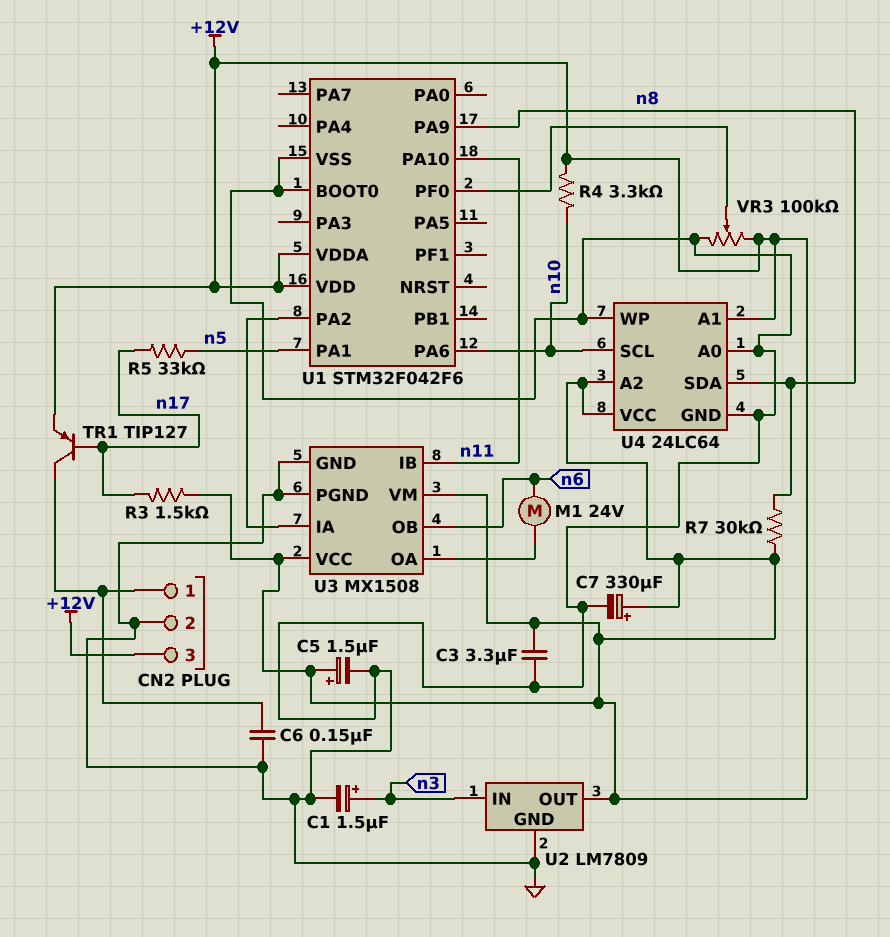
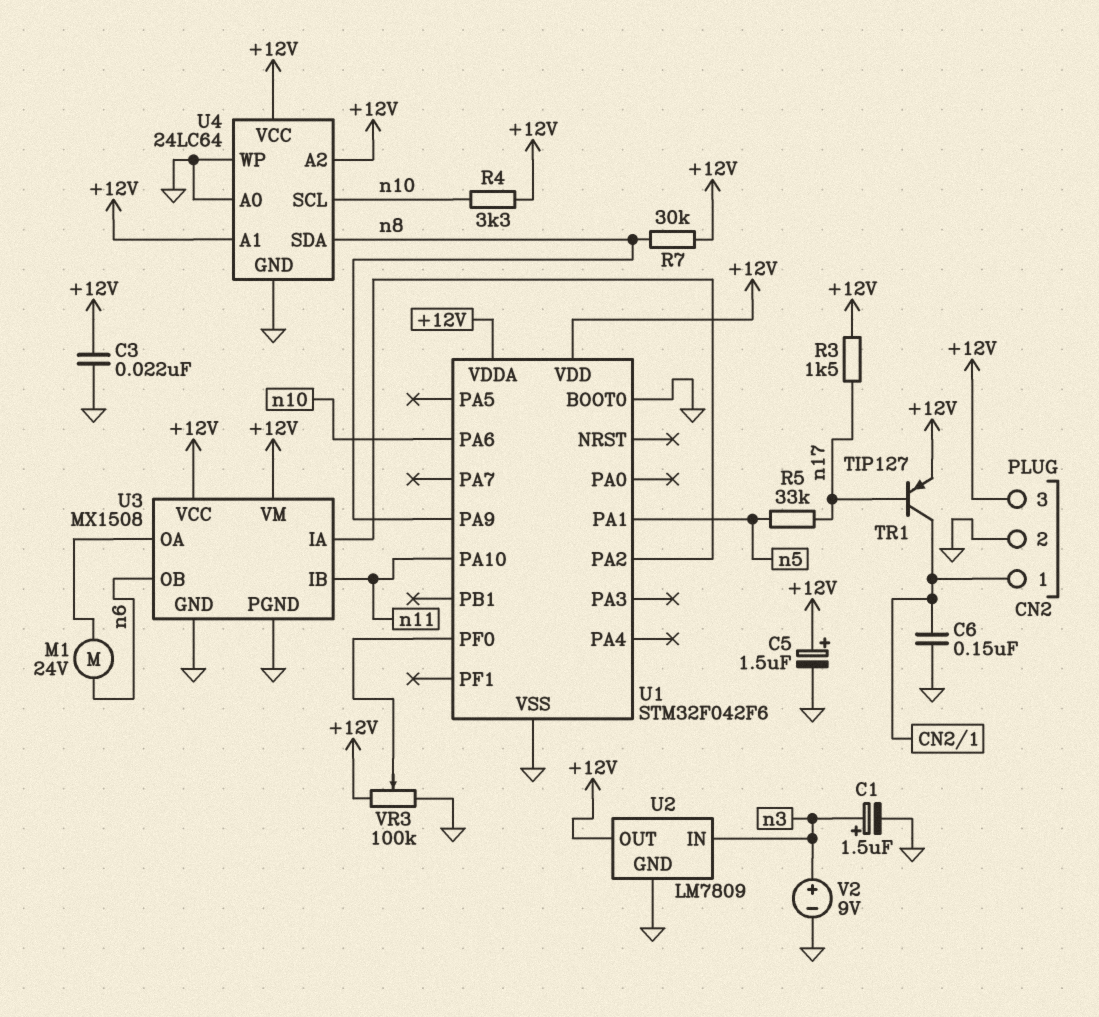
C3: 3.3uF (+12V, GND) -> 22nF (+12V, GND)
C7: 330uF (plus +12V, minus GND) -> none
V2: none -> 9V (plus n3, minus GND)

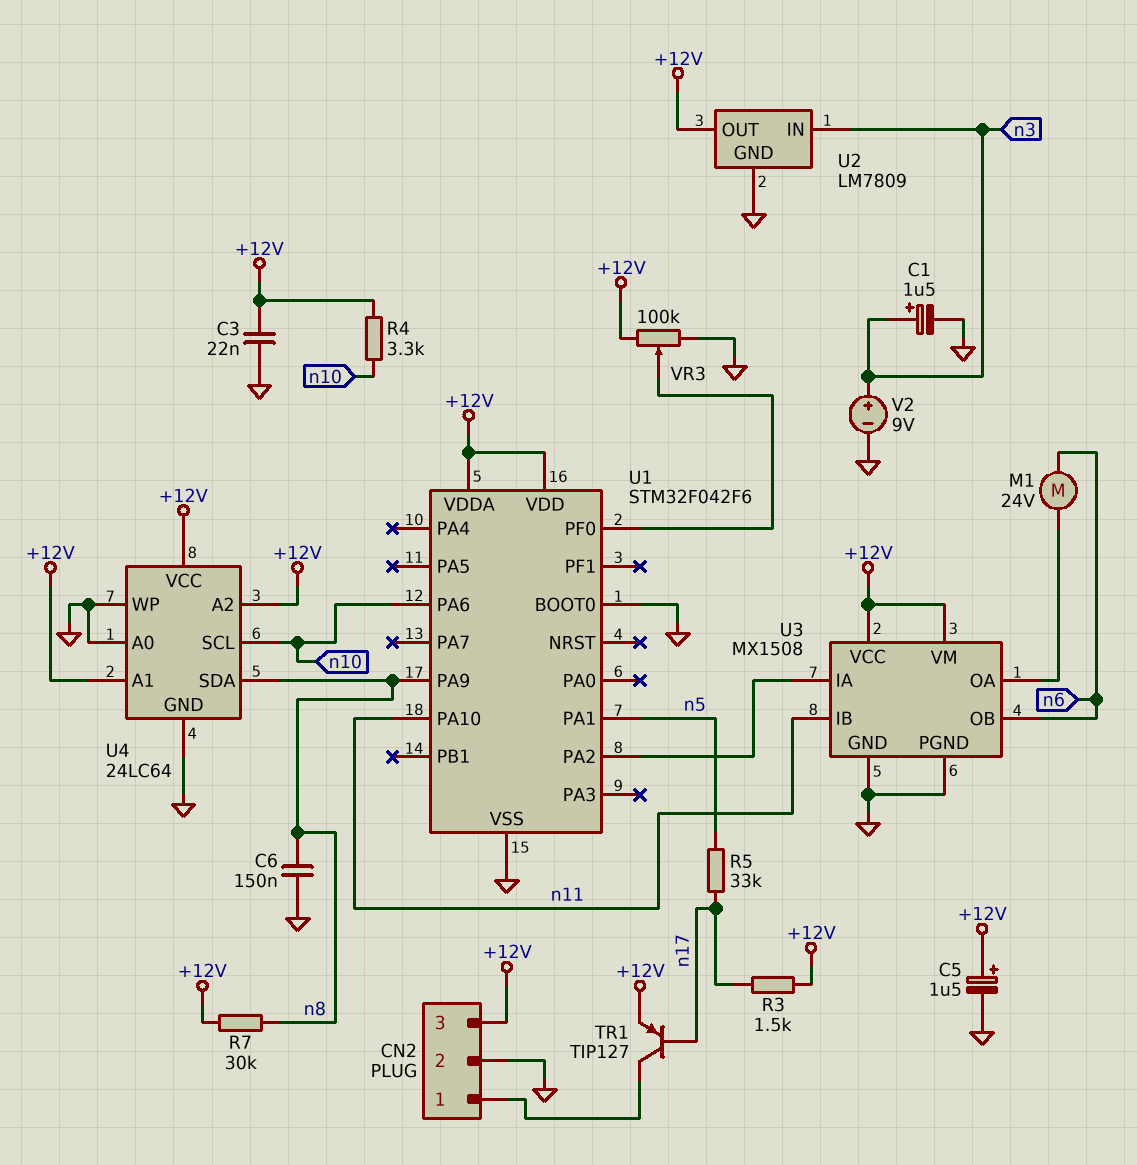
C6: 150nF (CN2/1, GND) -> 150nF (GND, n8)

